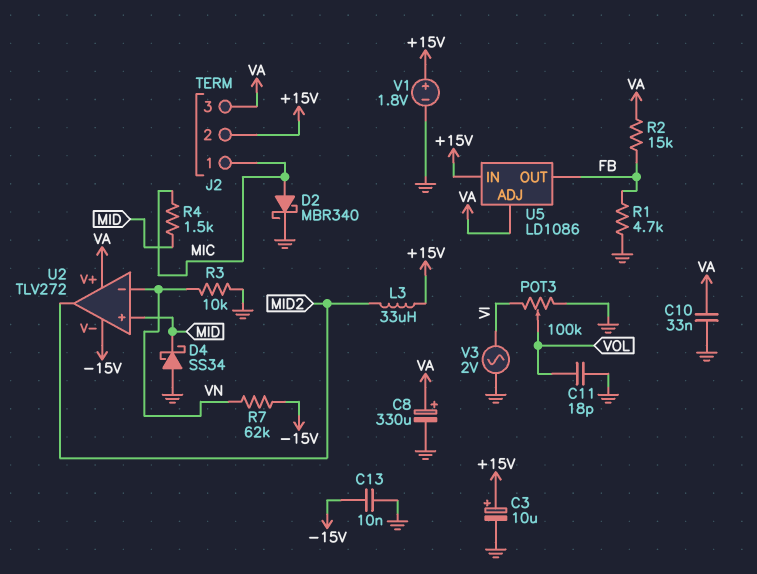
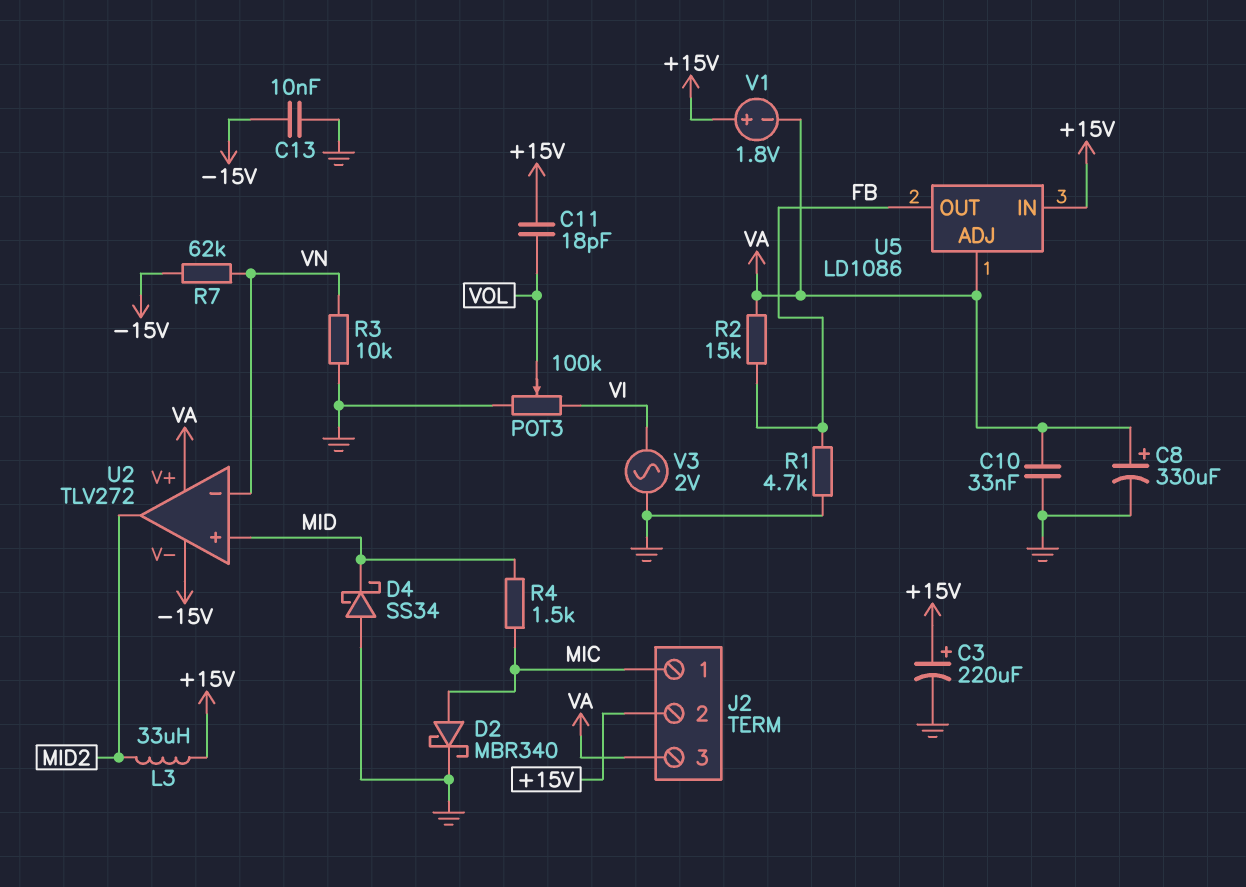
C3: 10uF (plus +15V, minus GND) -> 220uF (plus +15V, minus GND)
C11: 18pF (GND, VOL) -> 18pF (+15V, VOL)
V1: 1.8V (plus +15V, minus GND) -> 1.8V (plus +15V, minus VA)

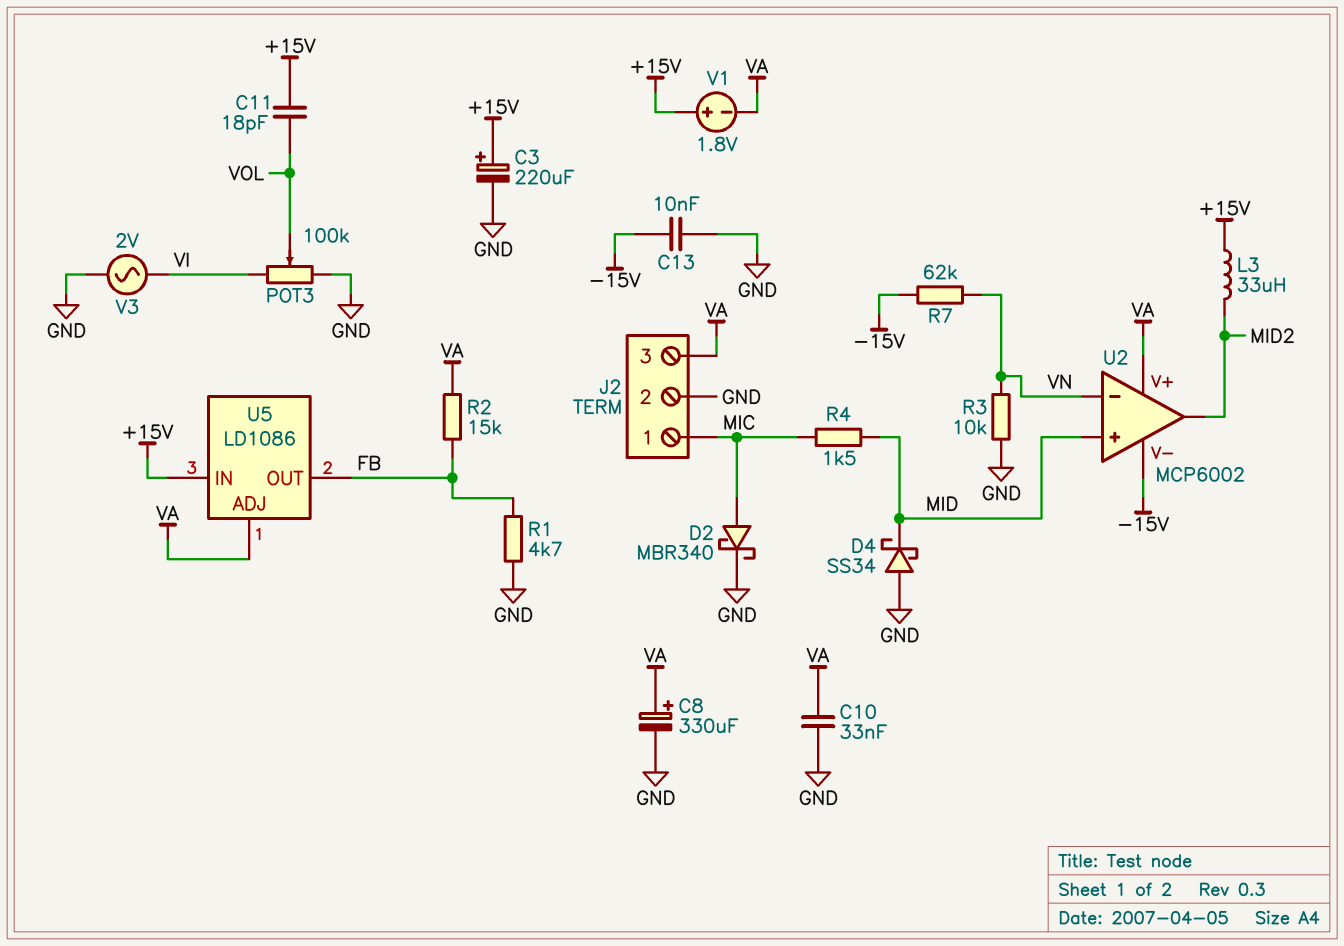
J2 pin 2: +15V -> GND
U2: TLV272 -> MCP6002

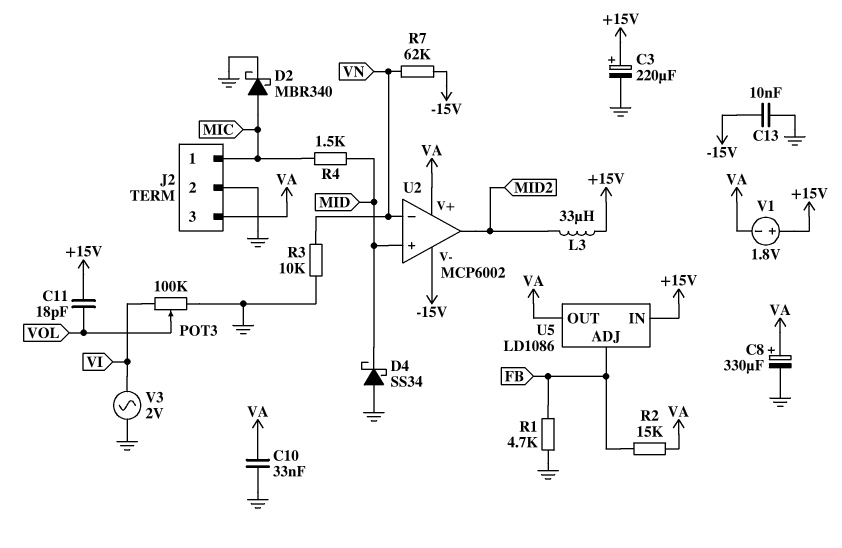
U5 pin ADJ: VA -> FB
U5 pin OUT: FB -> VA

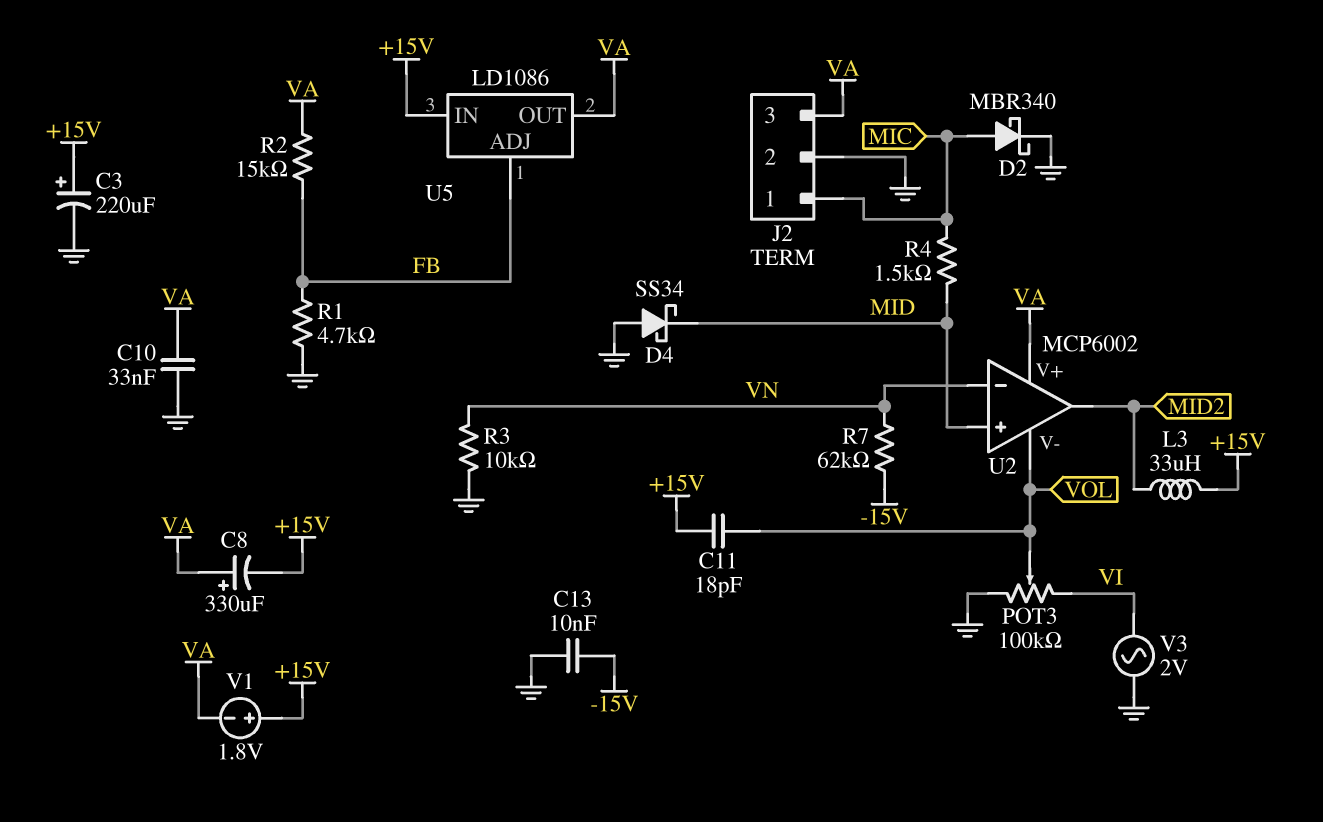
C8: 330uF (plus VA, minus GND) -> 330uF (plus VA, minus +15V)
U2 pin V-: -15V -> VOL

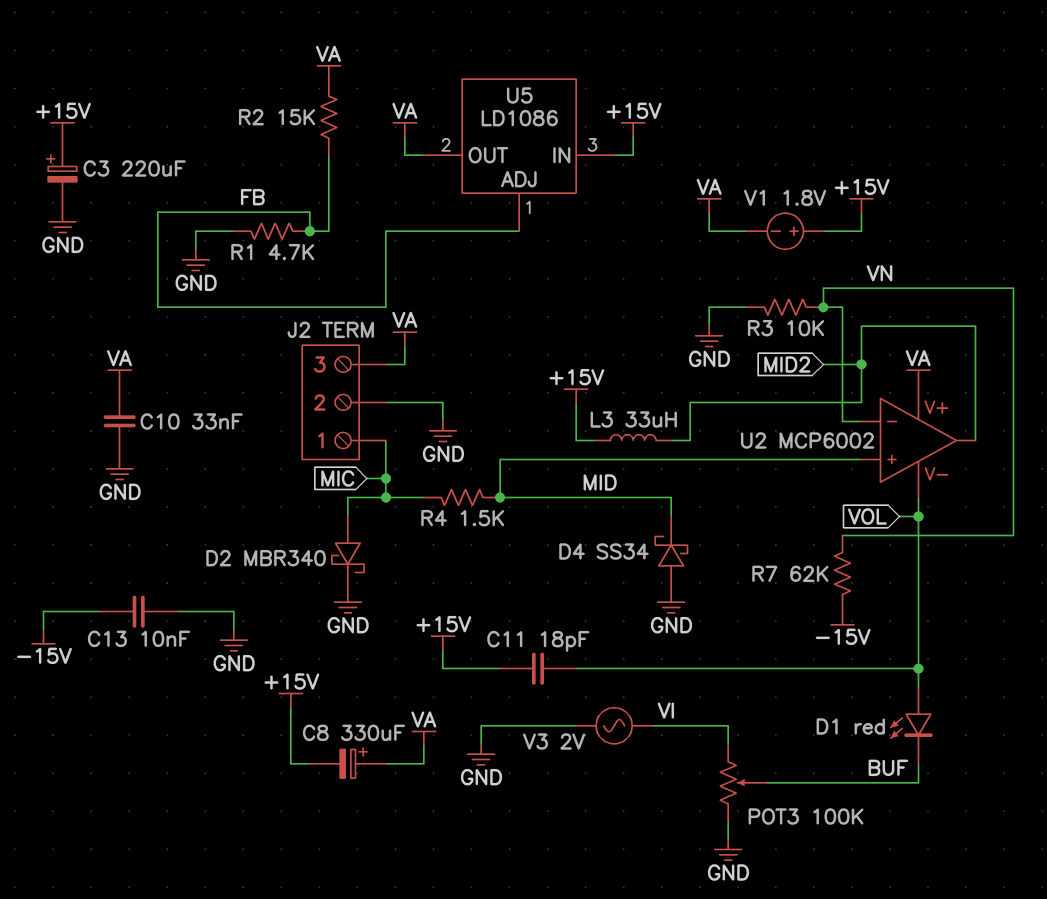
D1: none -> LED red (A VOL, K BUF)
POT3: 100k (GND, VI, wiper VOL) -> 100k (GND, VI, wiper BUF)

